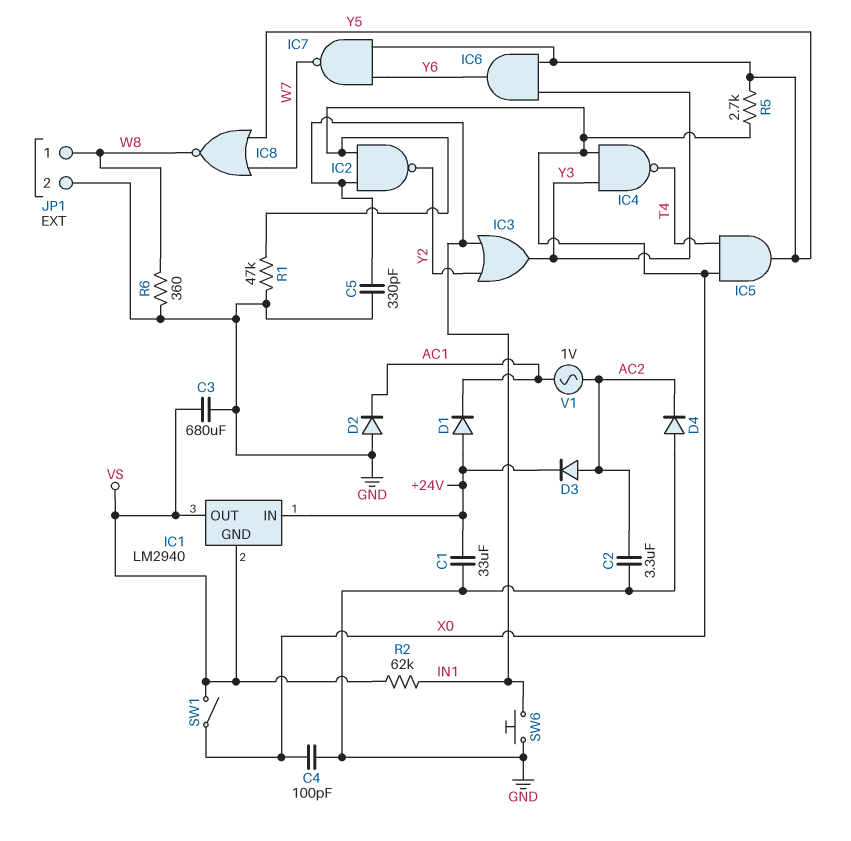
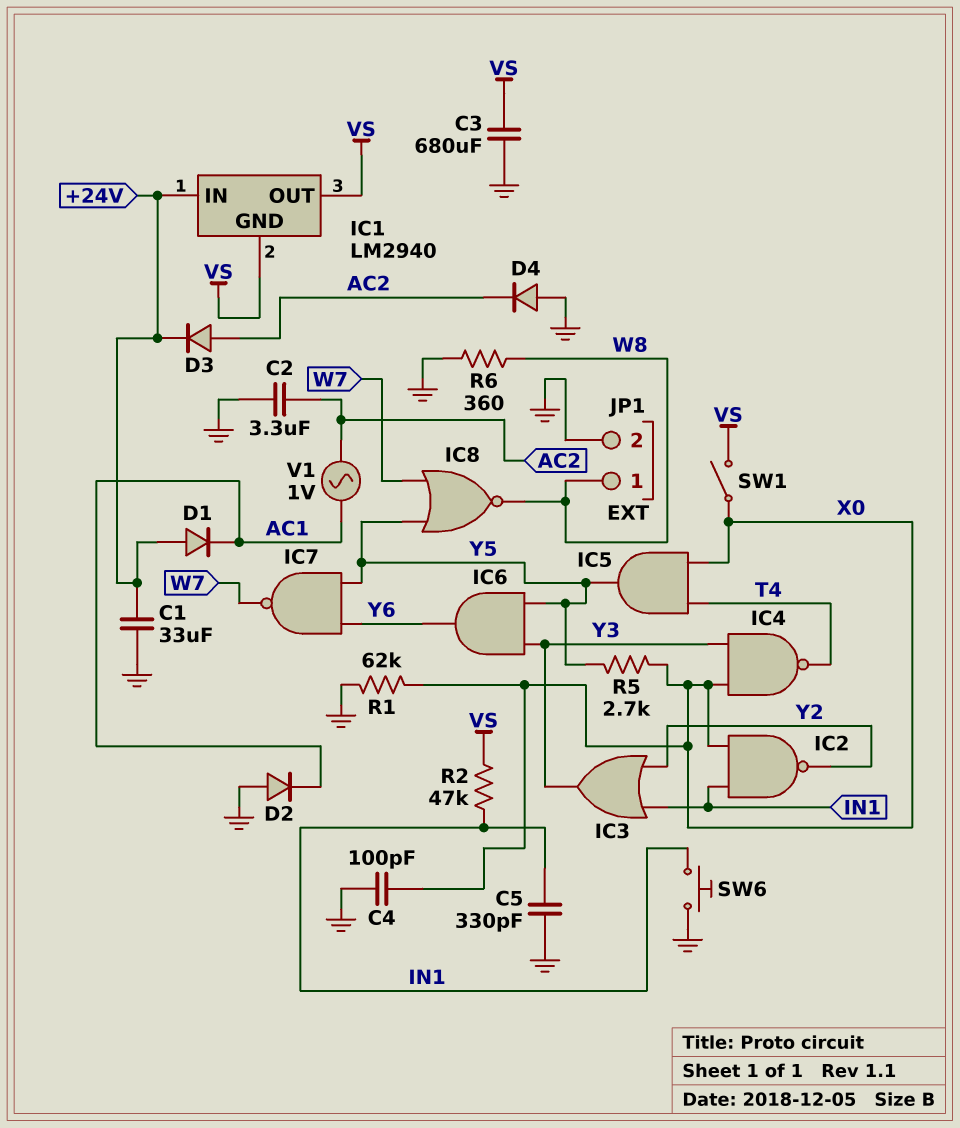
R1: 47k (GND, X0) -> 62k (GND, X0)
R2: 62k (IN1, VS) -> 47k (IN1, VS)

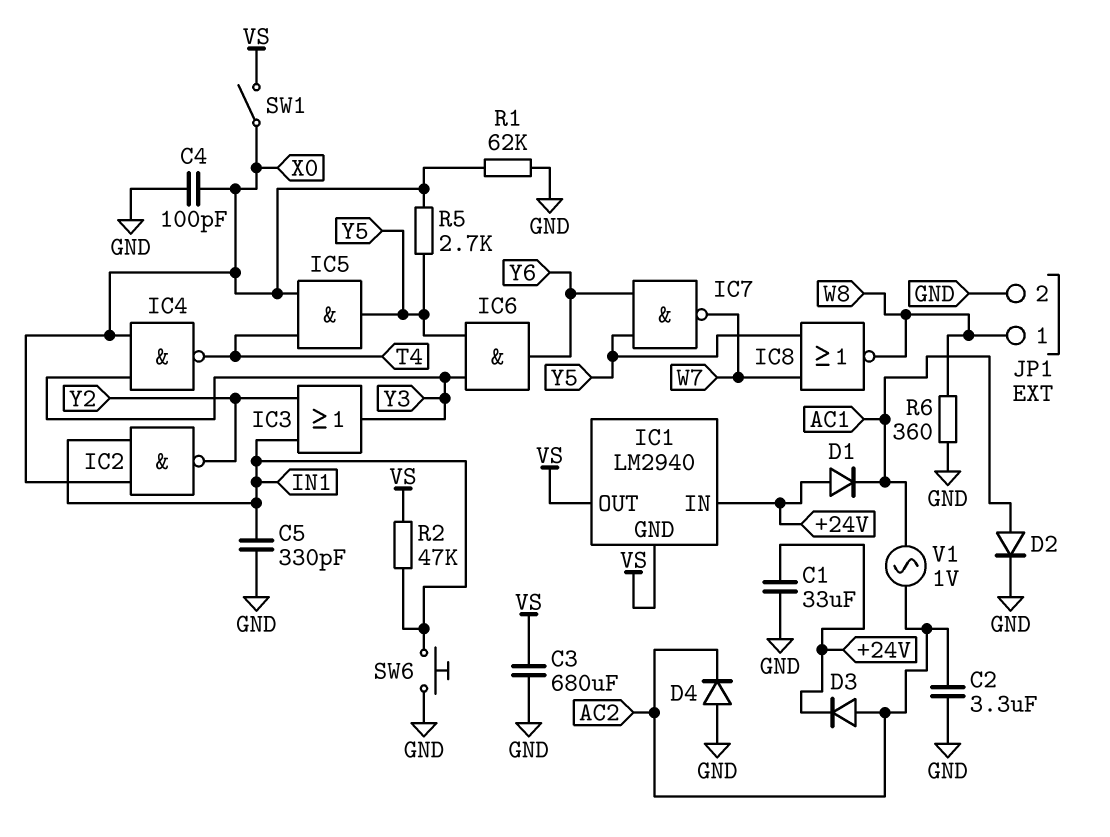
D2: diode (A GND, K AC1) -> diode (A AC1, K GND)

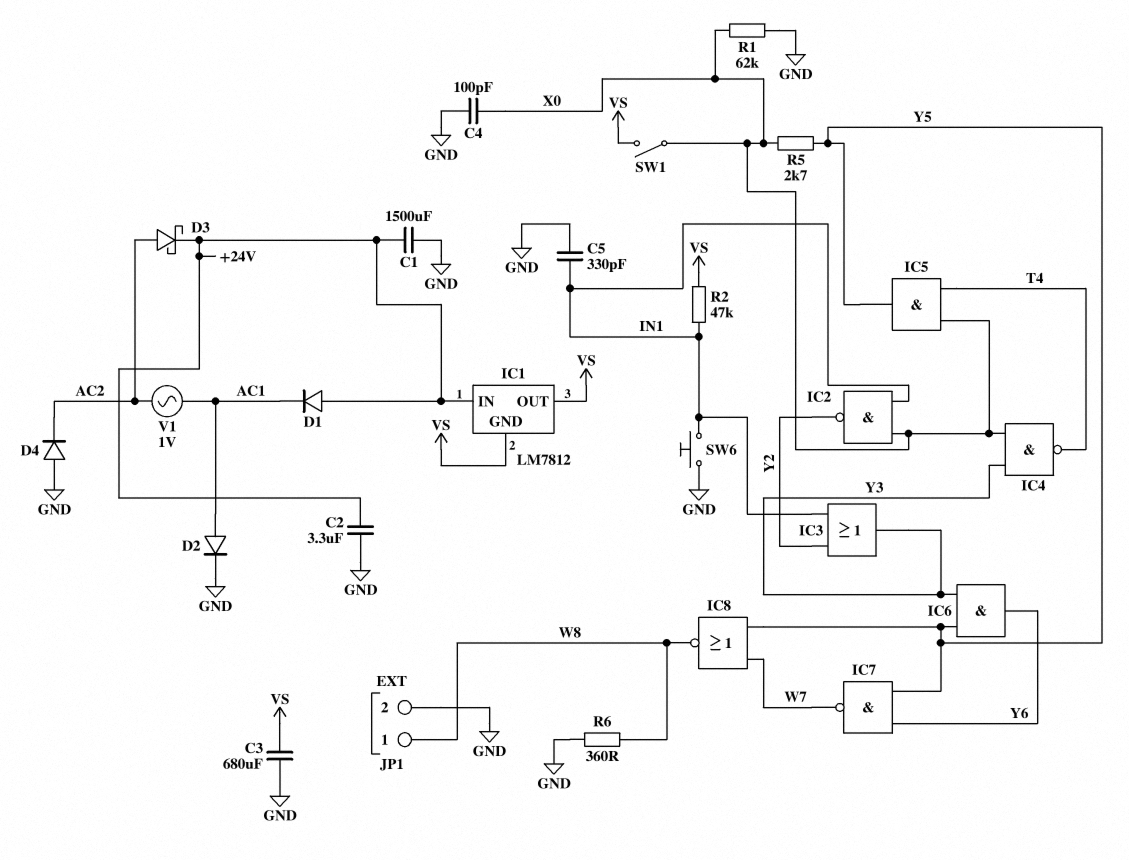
C1: 33uF (+24V, GND) -> 1500uF (+24V, GND)
C2: 3.3uF (AC2, GND) -> 3.3uF (+24V, GND)
D3: diode (A AC2, K +24V) -> schottky (A AC2, K +24V)
IC1: LM2940 -> LM7812

